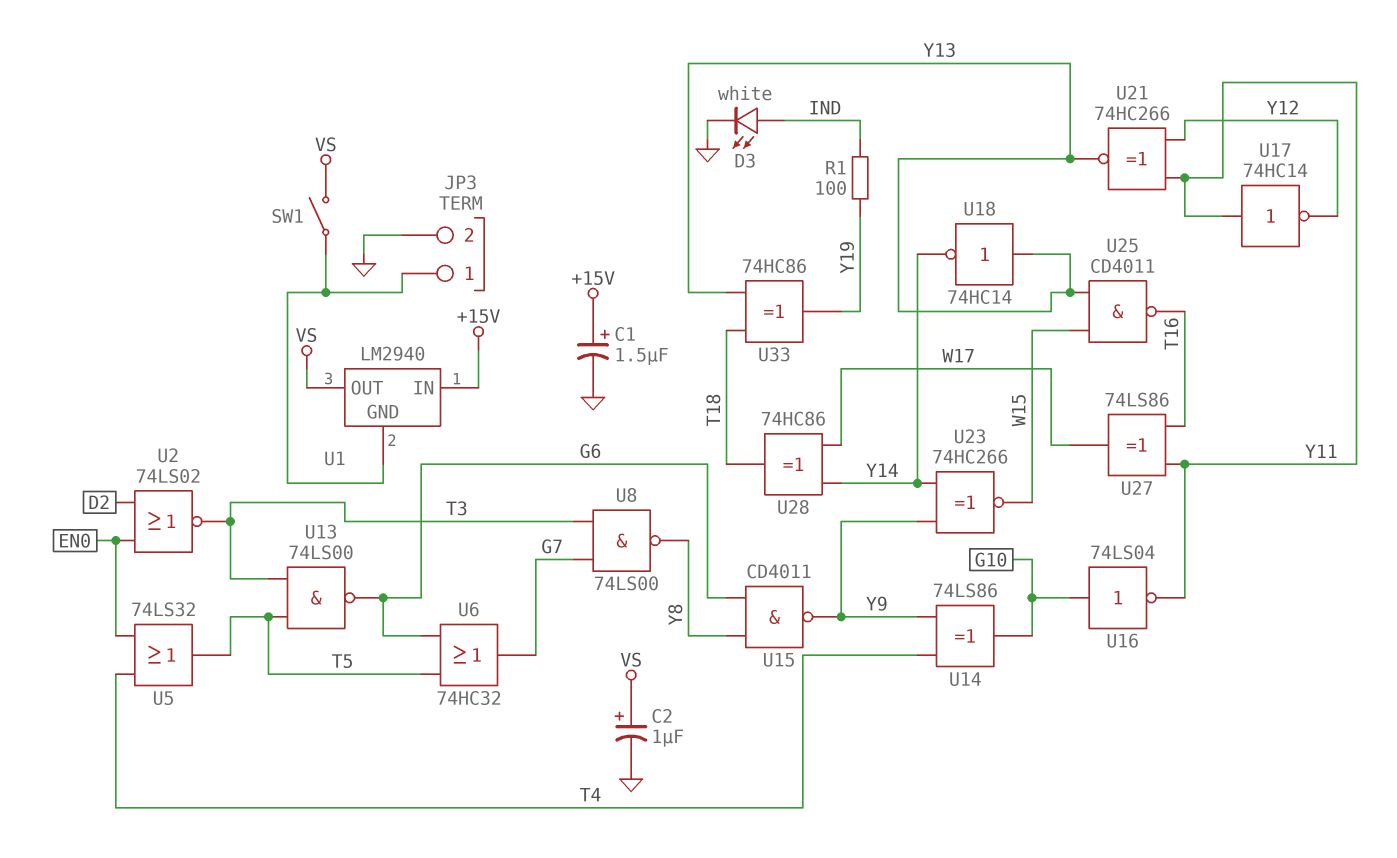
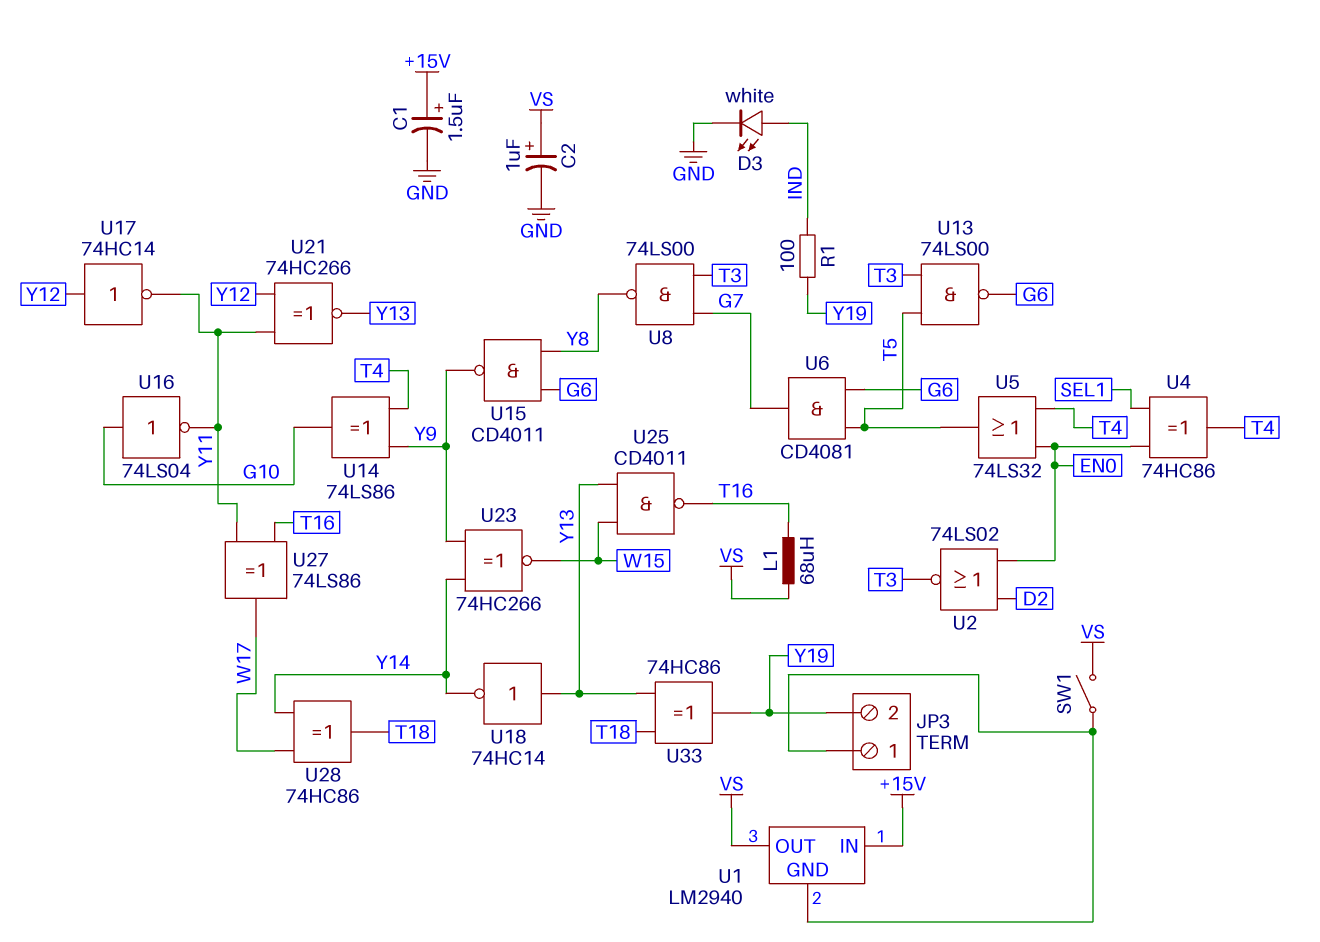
JP3 pin 2: GND -> Y19
L1: none -> 68uH (T16, VS)
U4: none -> XOR 74HC86 (in EN0, in SEL1, out T4)
U6: OR 74HC32 (in G6, in T5, out G7) -> AND CD4081 (in G6, in T5, out G7)
U17: NOT 74HC14 (in Y11, out Y12) -> NOT 74HC14 (in Y12, out Y11)

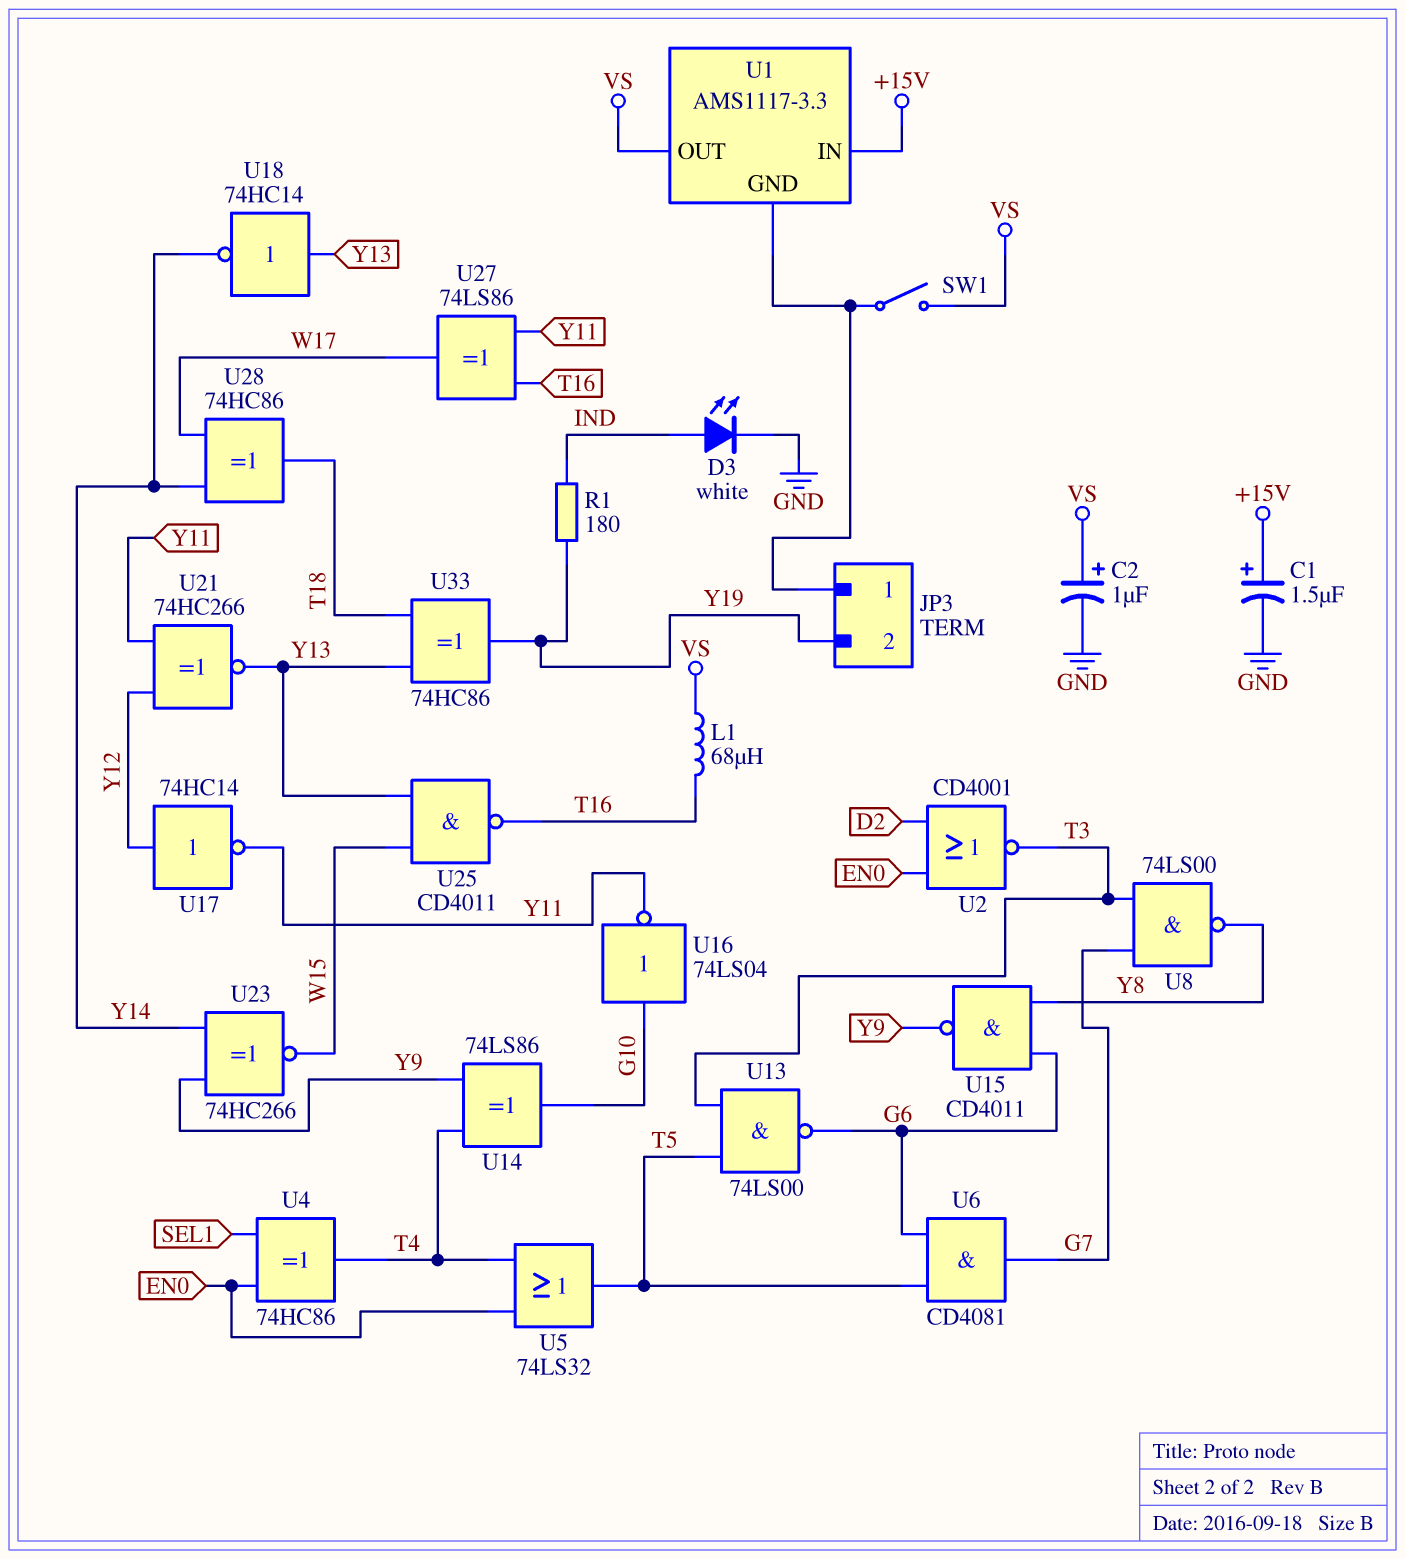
R1: 100 (IND, Y19) -> 180 (IND, Y19)
U1: LM2940 -> AMS1117-3.3
U2: NOR 74LS02 (in D2, in EN0, out T3) -> NOR CD4001 (in D2, in EN0, out T3)

